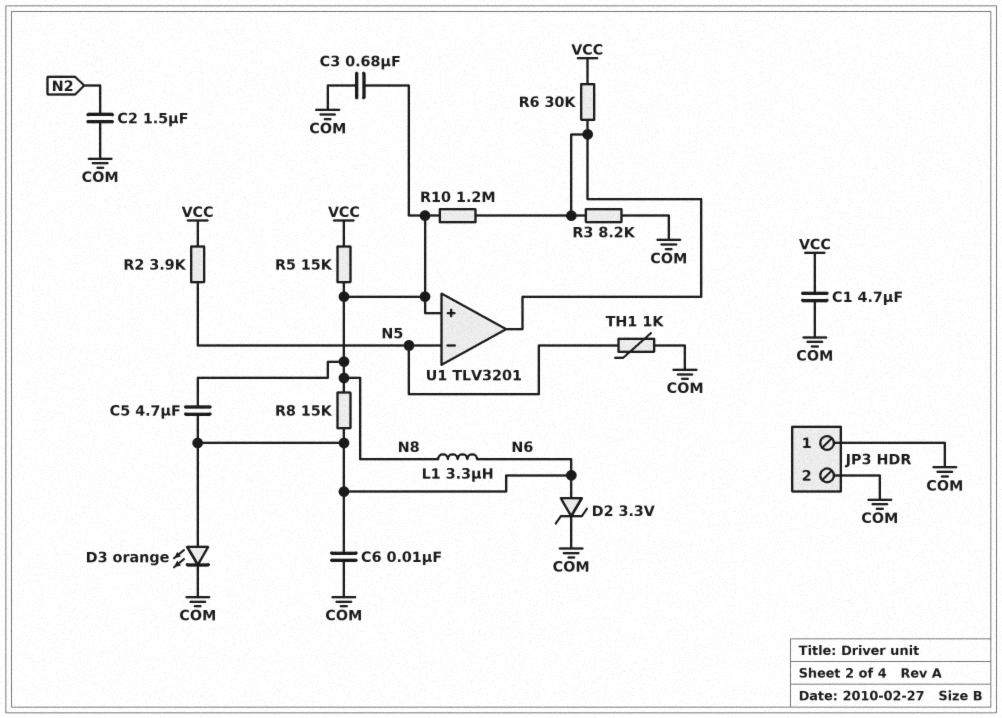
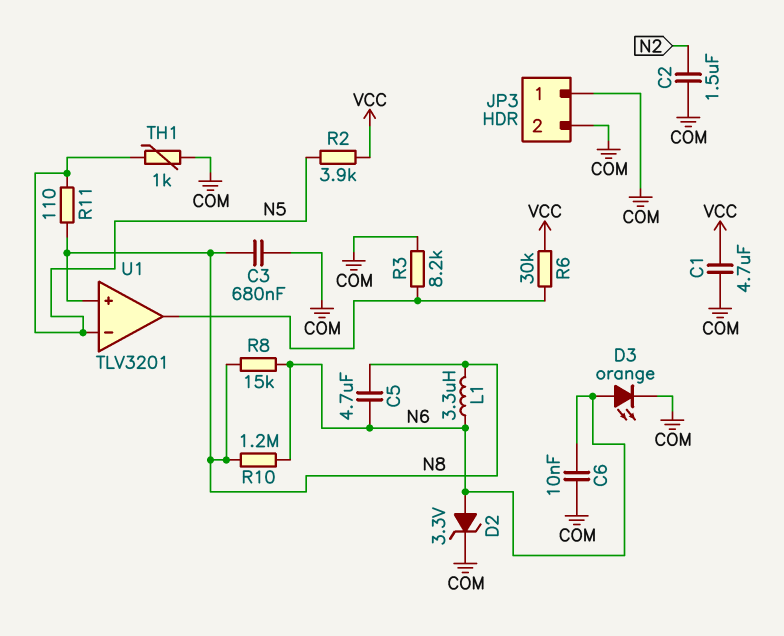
R5: 15k (N8, VCC) -> none
R10: 1.2M (N8, U1/out) -> 1.2M (N6, N8)
R11: none -> 110 (N5, N8)

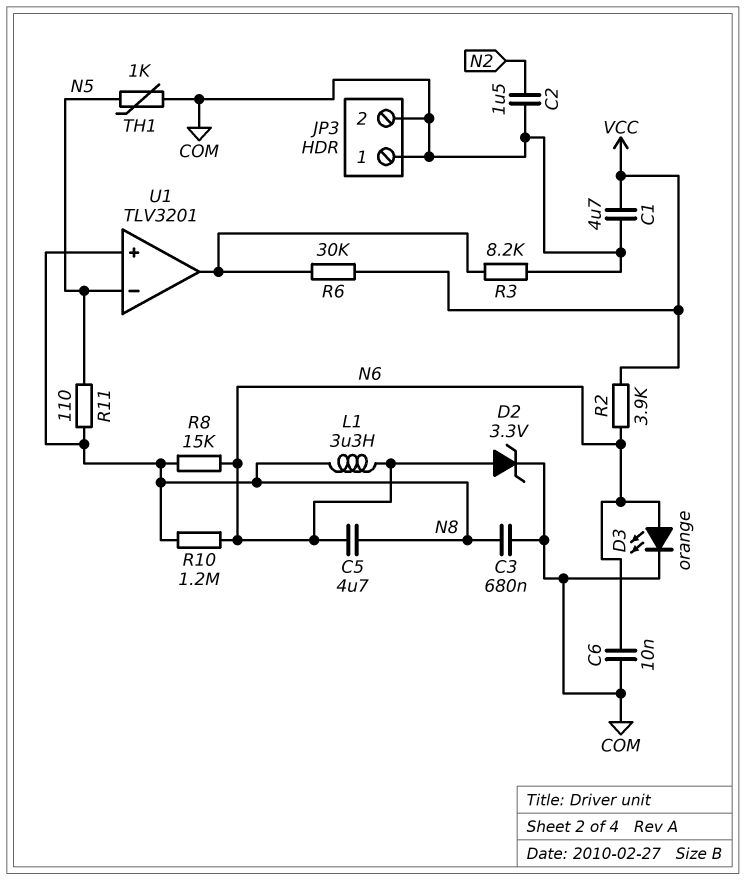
R2: 3.9k (N5, VCC) -> 3.9k (N6, VCC)

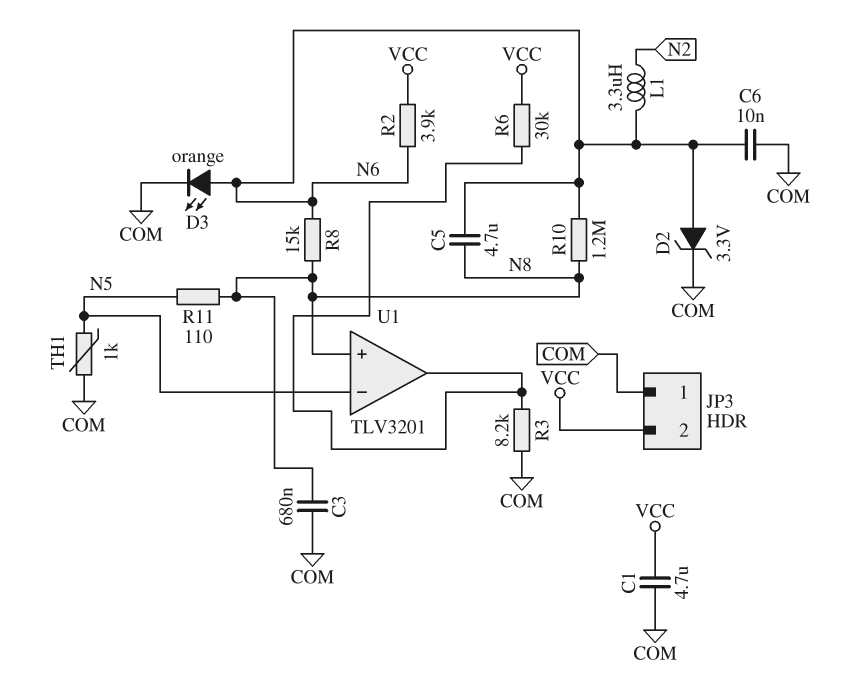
C2: 1.5uF (COM, N2) -> none
JP3 pin 2: COM -> VCC
L1: 3.3uH (N6, N8) -> 3.3uH (N2, N6)

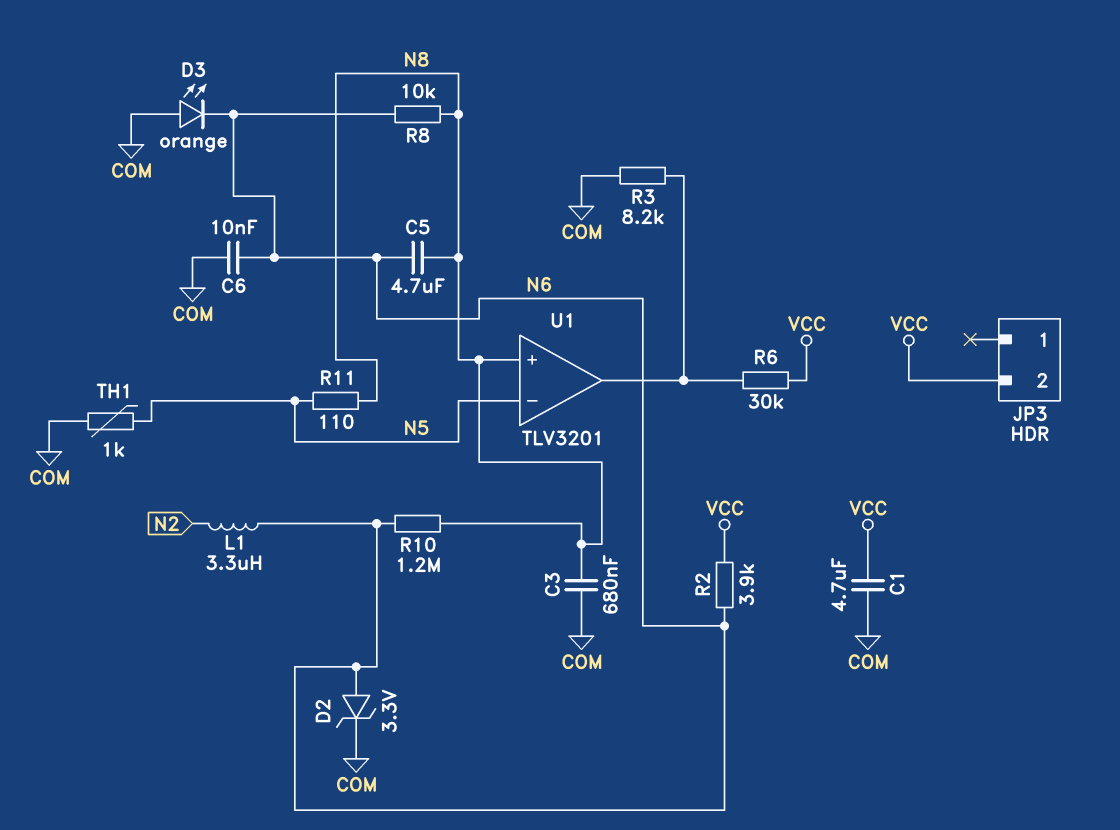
D3: LED orange (A N6, K COM) -> LED orange (A COM, K N6)
JP3 pin 1: COM -> none
R8: 15k (N6, N8) -> 10k (N6, N8)

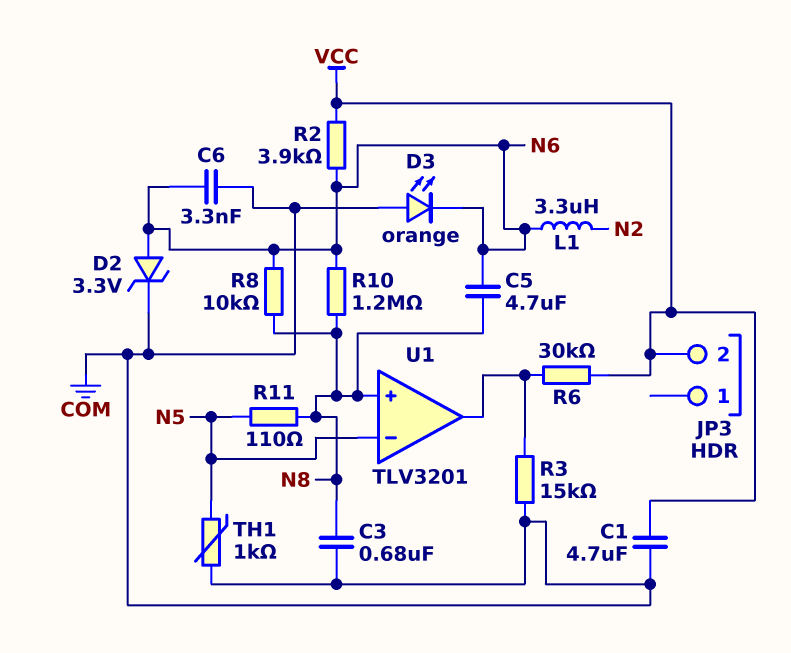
C6: 10nF (COM, N6) -> 3.3nF (COM, N6)
R3: 8.2k (COM, U1/out) -> 15k (COM, U1/out)

